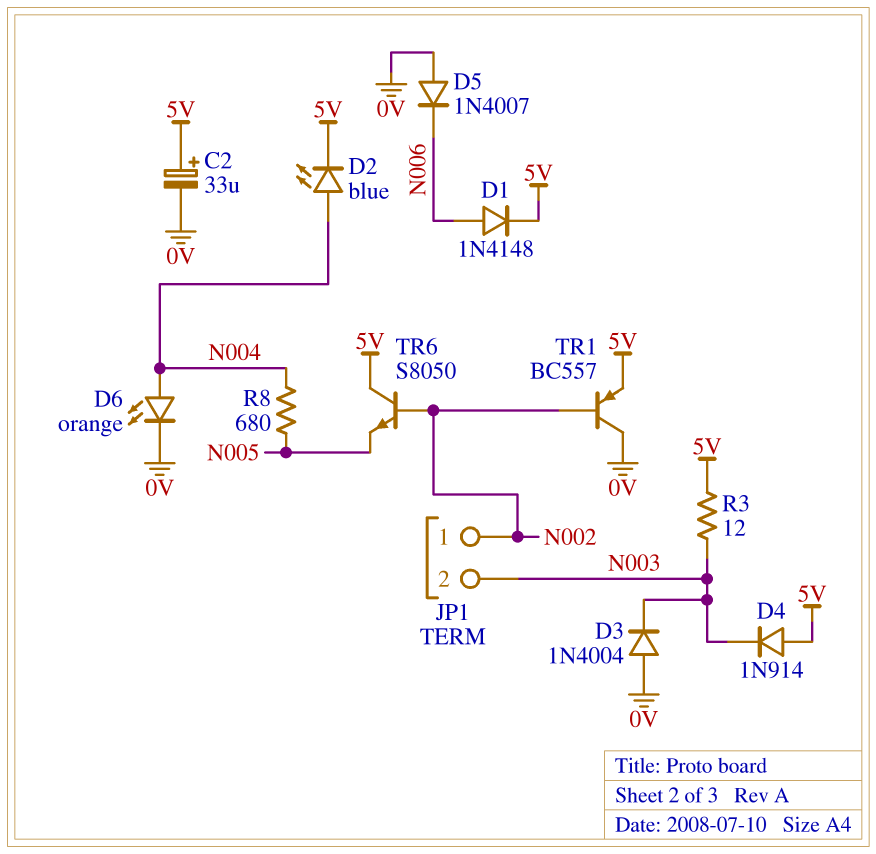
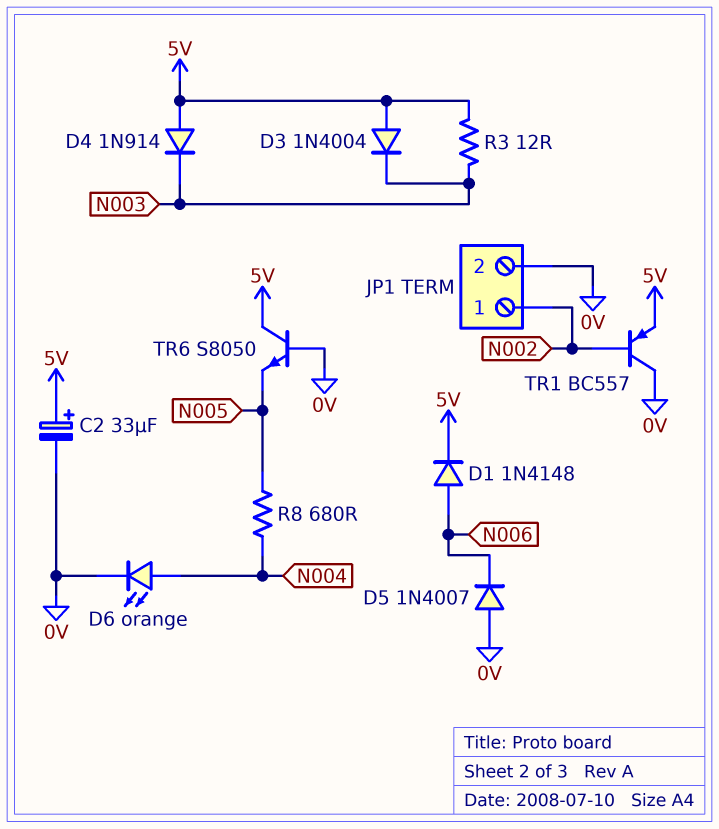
D2: LED blue (A N004, K 5V) -> none
D3: diode 1N4004 (A 0V, K N003) -> diode 1N4004 (A 5V, K N003)
JP1 pin 2: N003 -> 0V
TR6: NPN S8050 (B N002, C 5V, E N005) -> NPN S8050 (B 0V, C 5V, E N005)

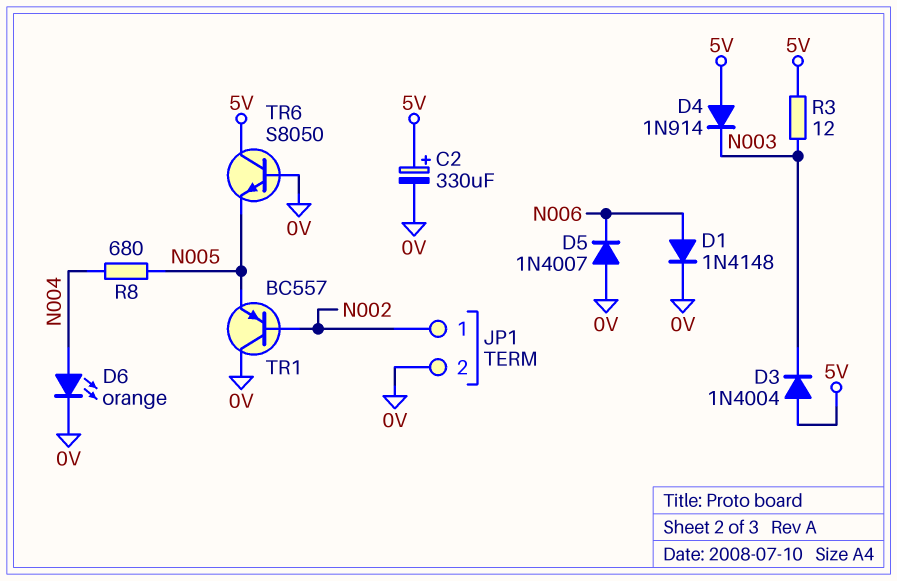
C2: 33uF (plus 5V, minus 0V) -> 330uF (plus 5V, minus 0V)
D1: diode 1N4148 (A N006, K 5V) -> diode 1N4148 (A N006, K 0V)
TR1: PNP BC557 (B N002, C 0V, E 5V) -> PNP BC557 (B N002, C 0V, E N005)

